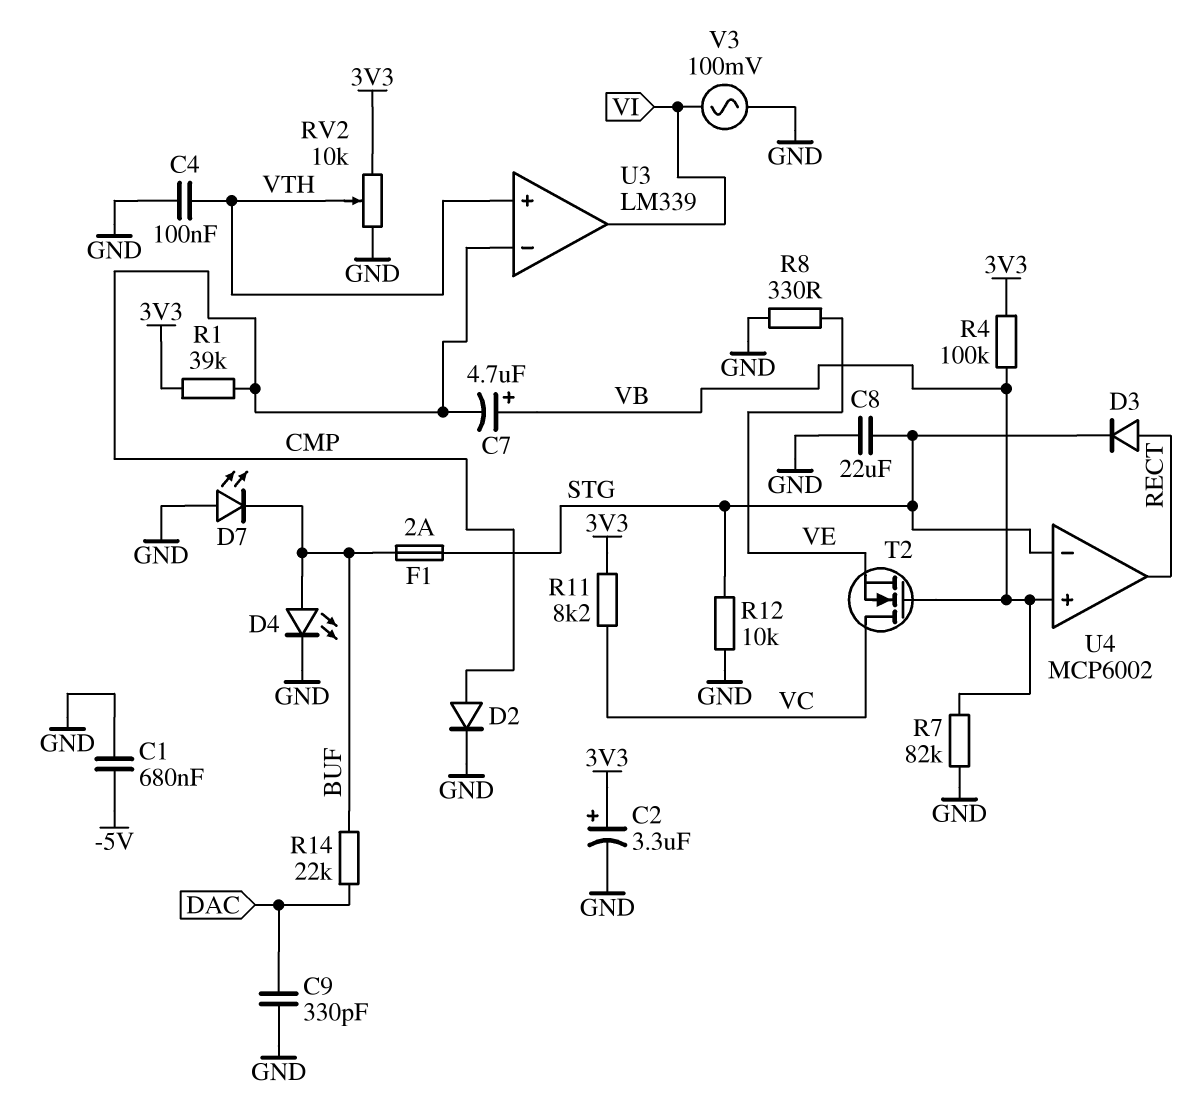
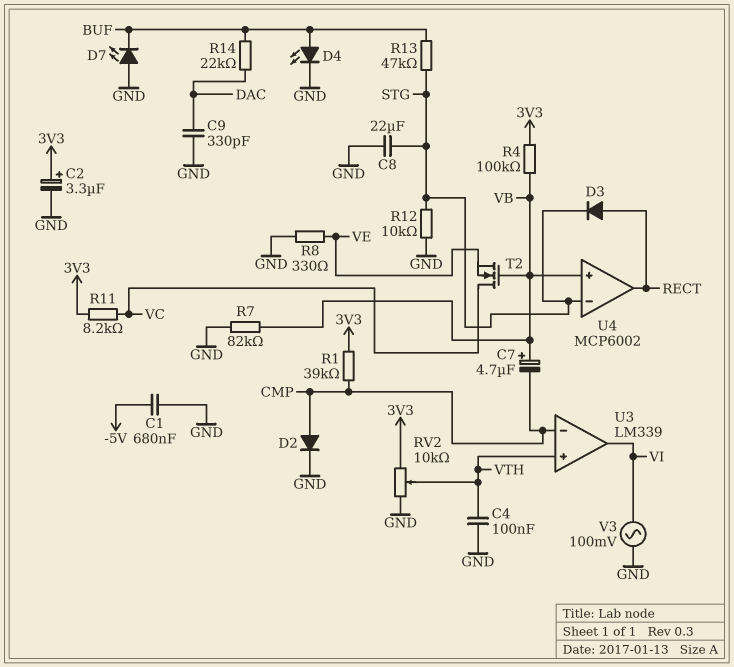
F1: 2A (BUF, STG) -> none
R13: none -> 47k (BUF, STG)

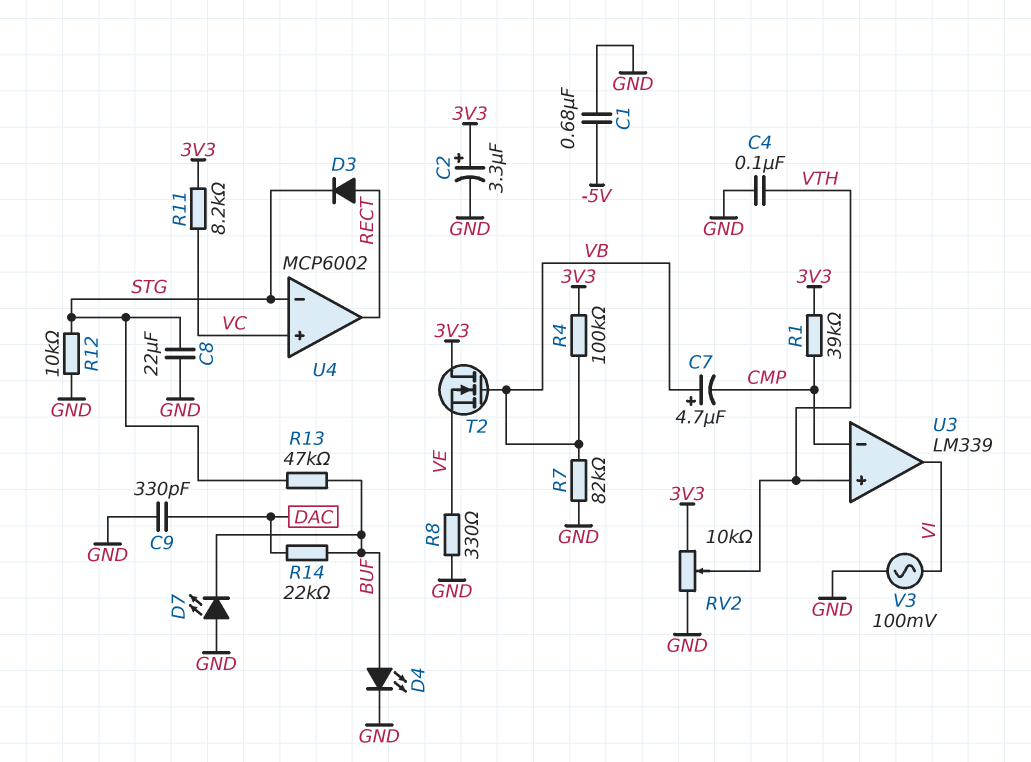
D2: diode (A CMP, K GND) -> none
T2: NMOS (G VB, D VC, S VE) -> NMOS (G VB, D 3V3, S VE)
U4 pin in+: VB -> VC

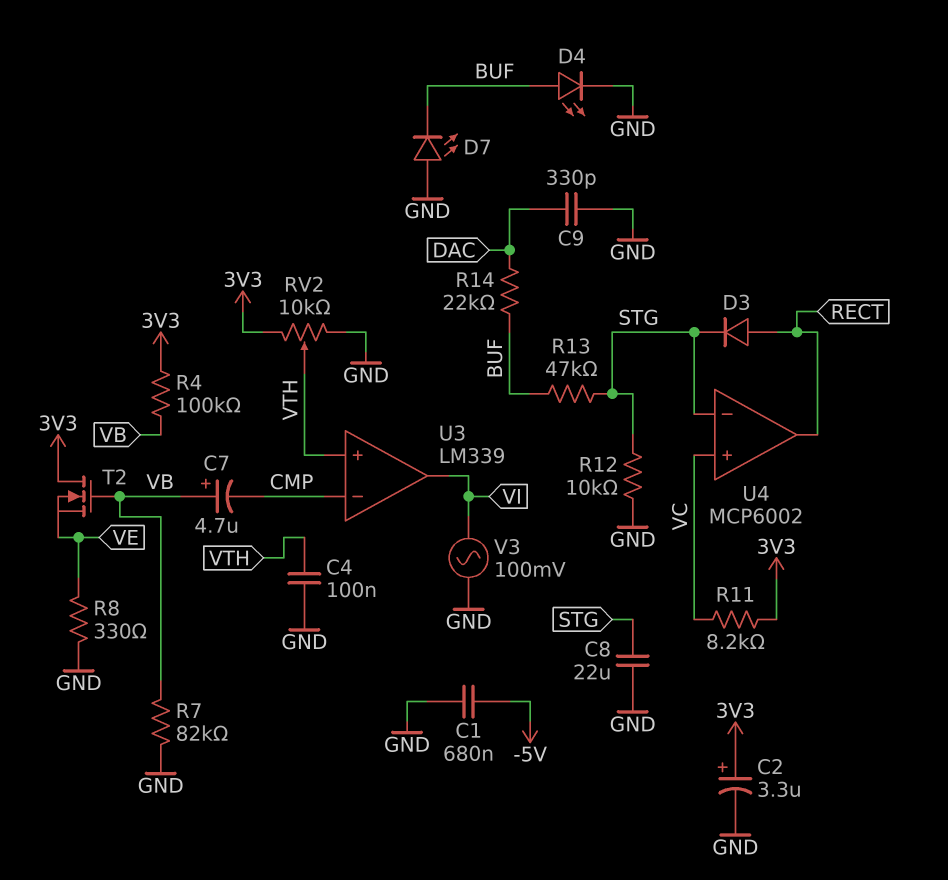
R1: 39k (3V3, CMP) -> none

